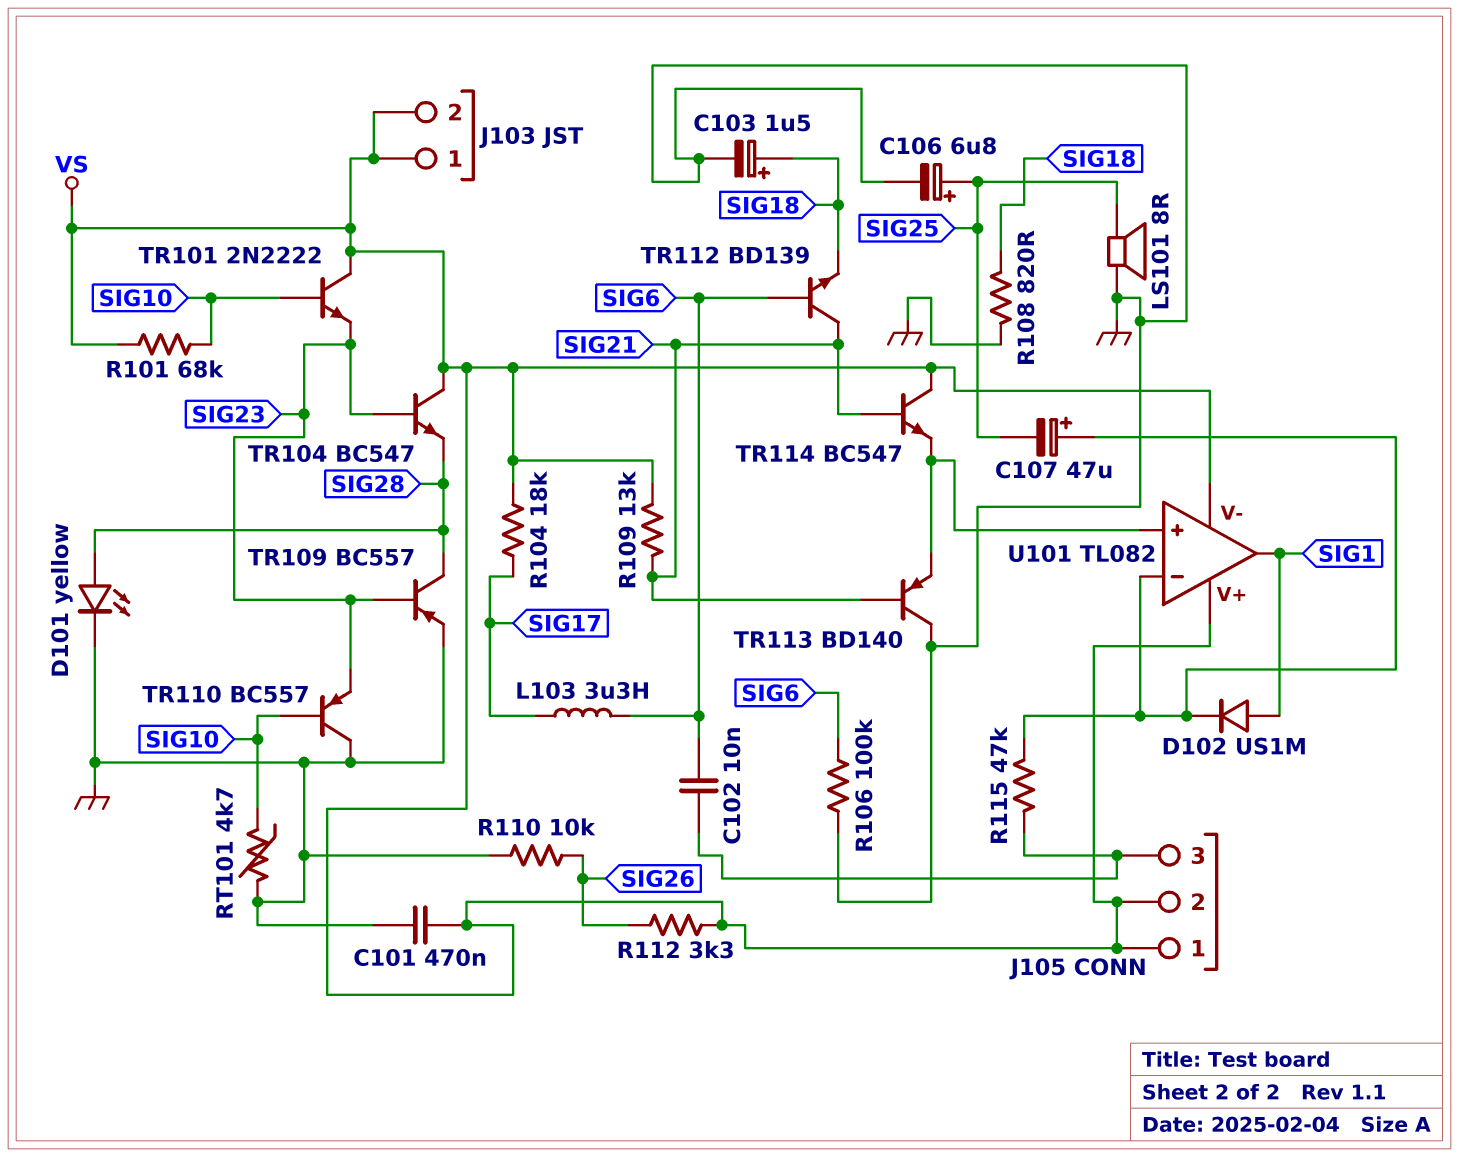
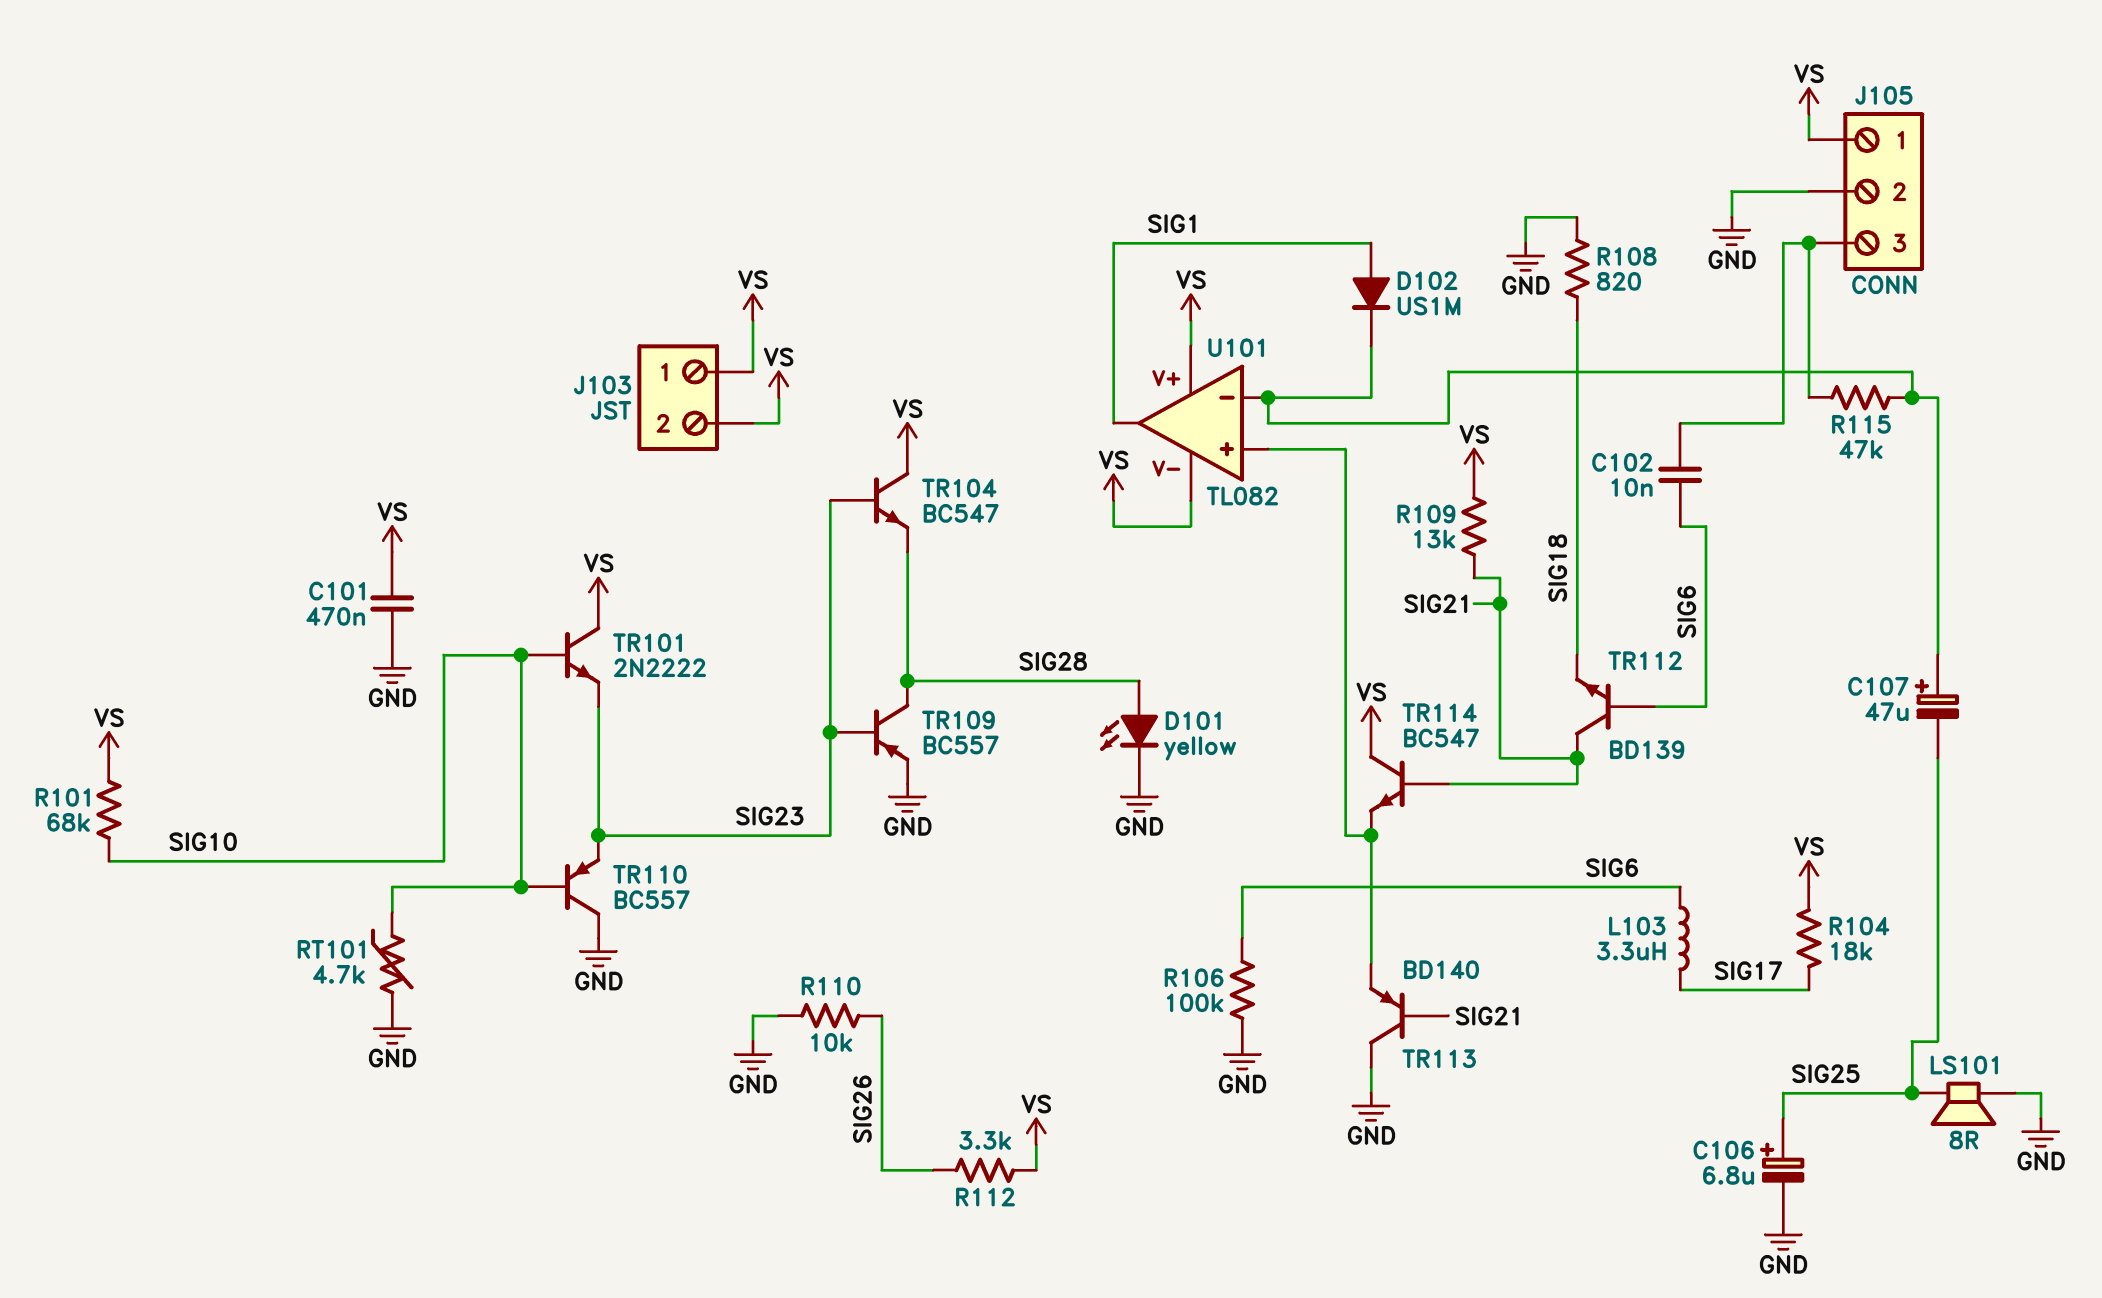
C103: 1.5uF (plus SIG18, minus GND) -> none
J105 pin 2: VS -> GND

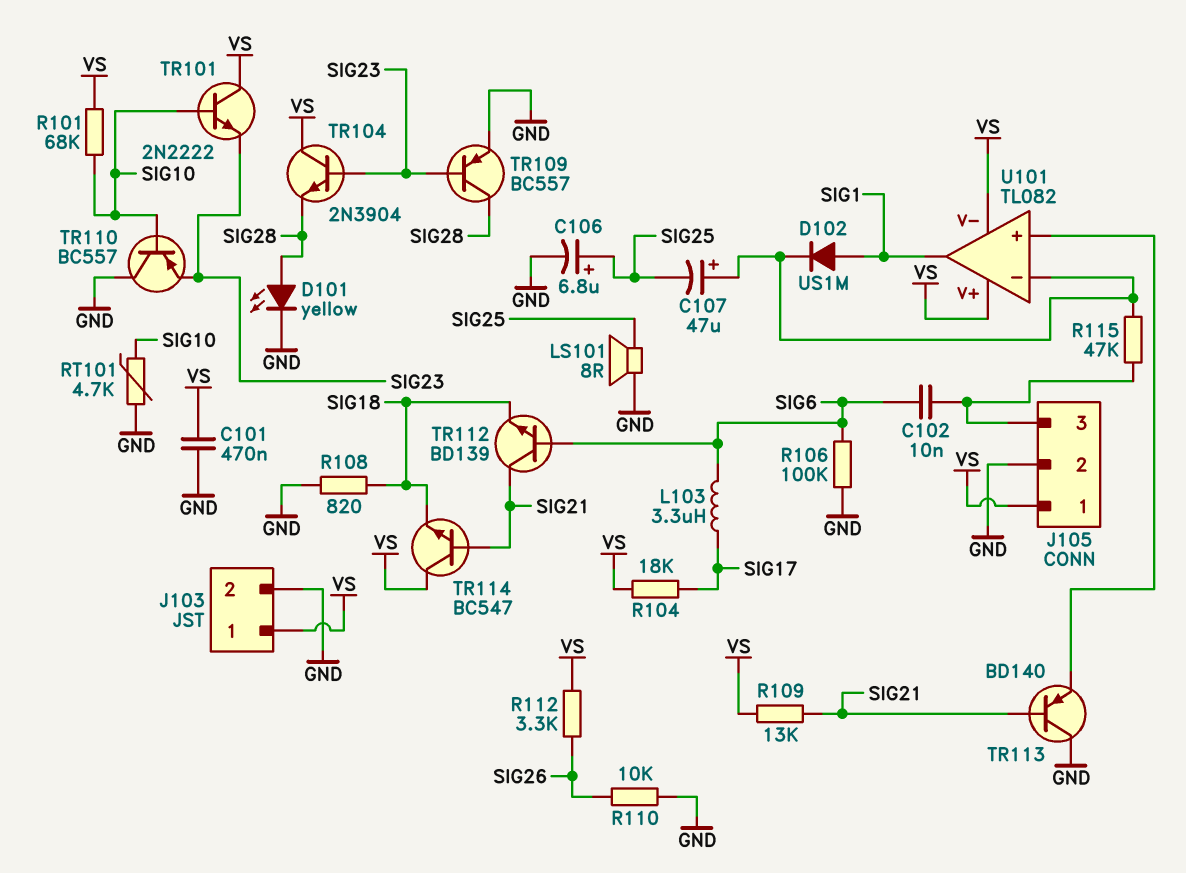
J103 pin 2: VS -> GND
TR104: NPN BC547 (B SIG23, C VS, E SIG28) -> NPN 2N3904 (B SIG23, C VS, E SIG28)
TR114: NPN BC547 (B SIG21, C VS, E U101/in+) -> NPN BC547 (B SIG21, C VS, E SIG18)

